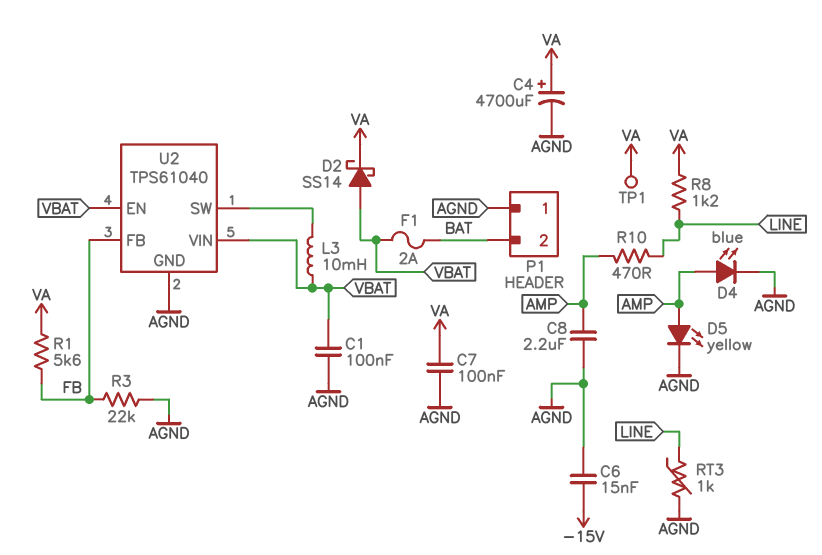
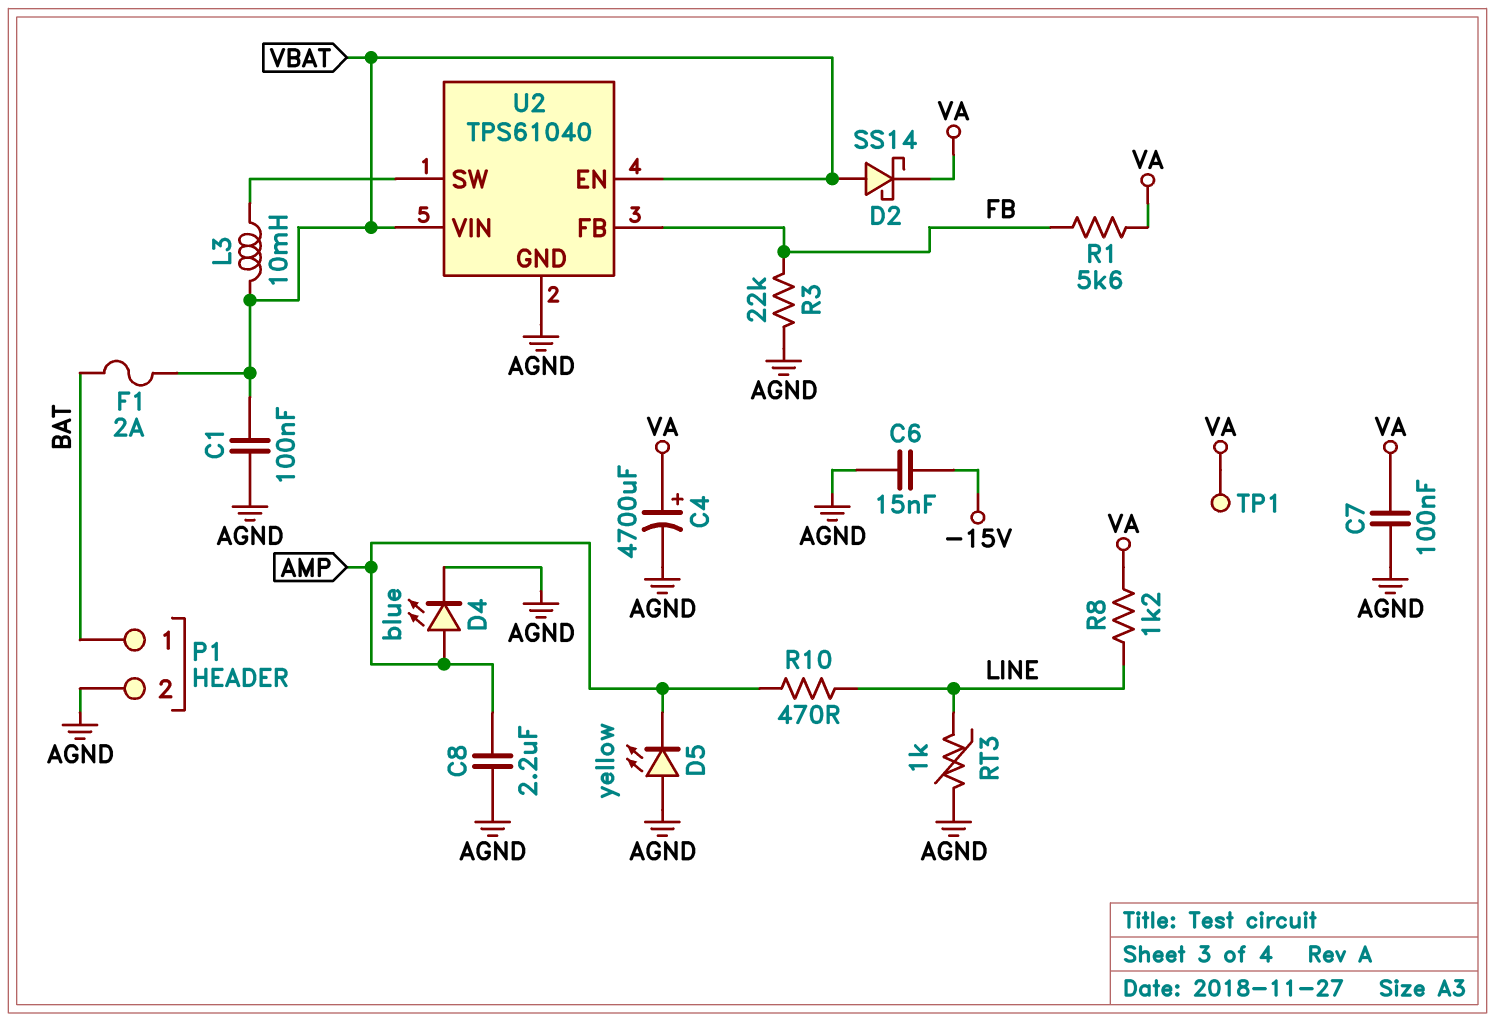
D5: LED yellow (A AMP, K AGND) -> LED yellow (A AGND, K AMP)
P1 pin 1: AGND -> BAT
P1 pin 2: BAT -> AGND

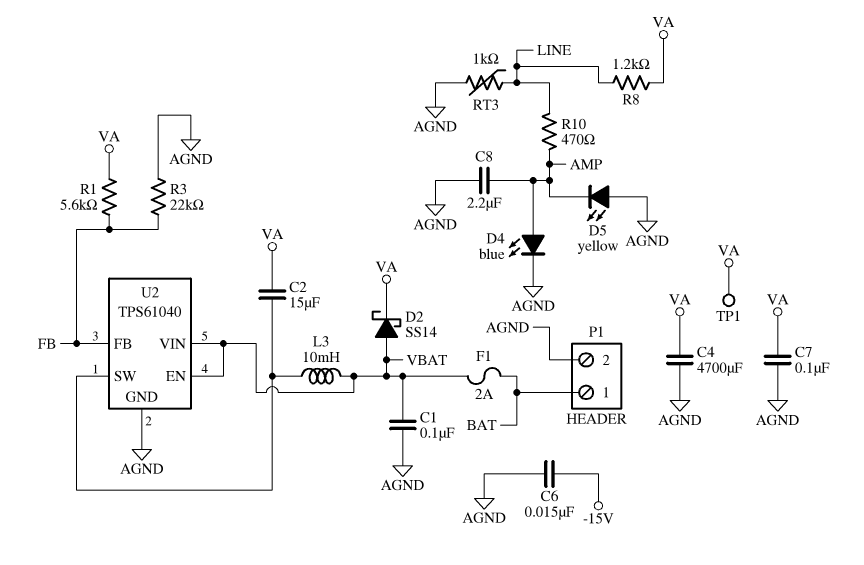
C2: none -> 15uF (U2/SW, VA)
C4: 4700uF (plus VA, minus AGND) -> 4700uF (AGND, VA)

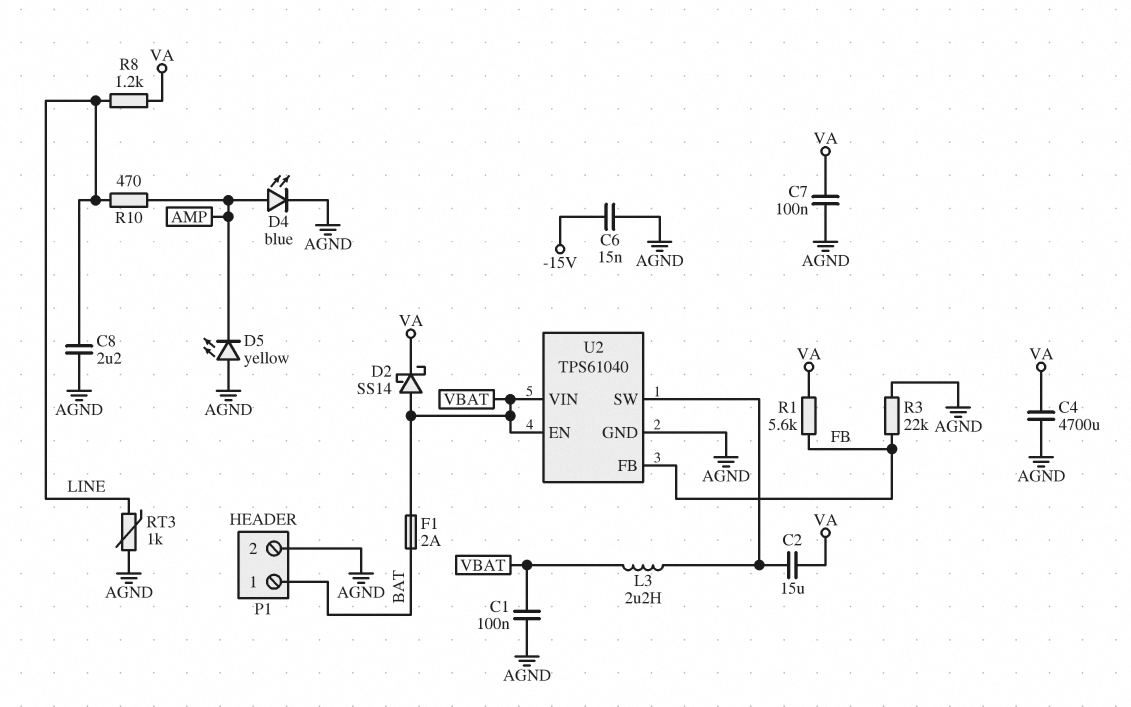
C8: 2.2uF (AGND, AMP) -> 2.2uF (AGND, LINE)
L3: 10mH (U2/SW, VBAT) -> 2.2uH (U2/SW, VBAT)
TP1: test point (VA) -> none

